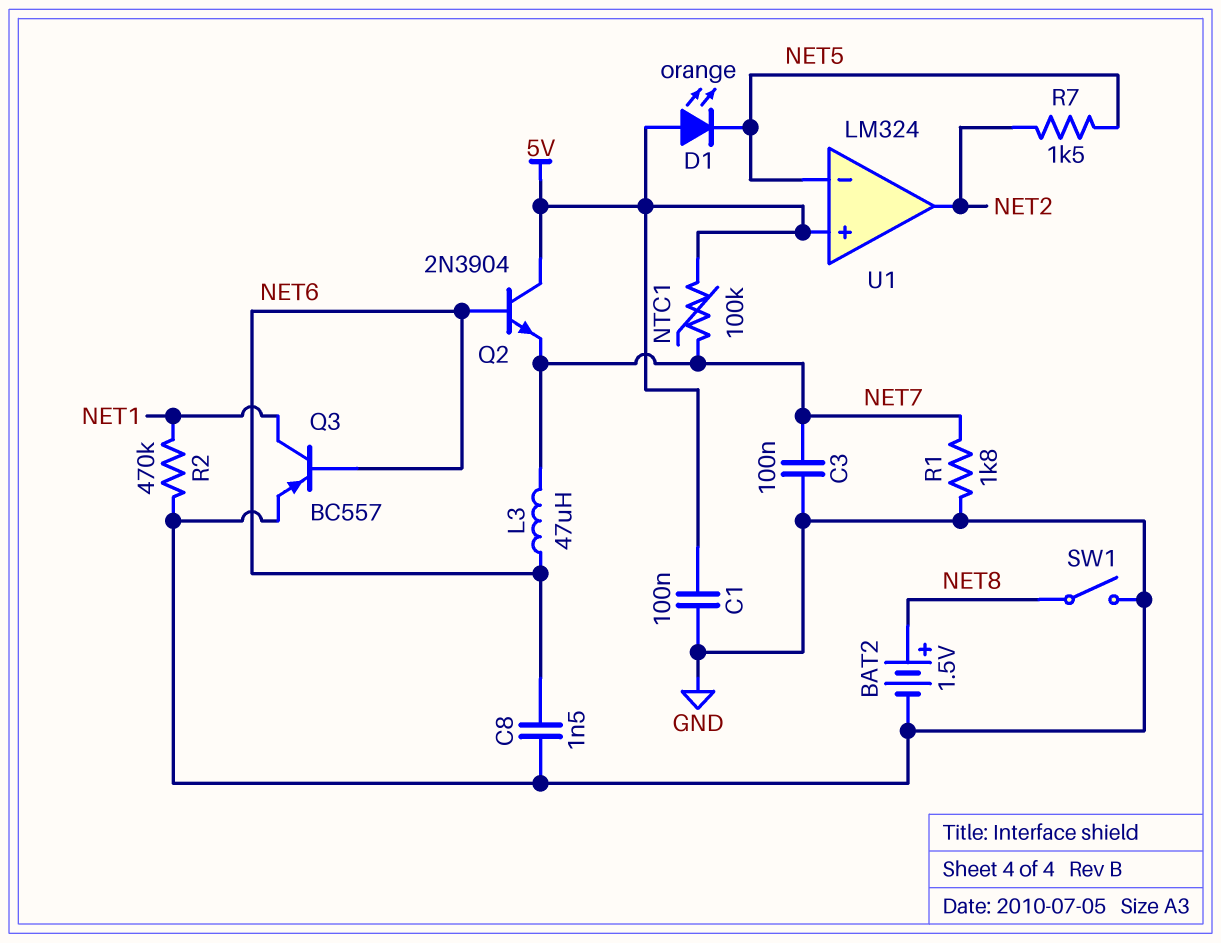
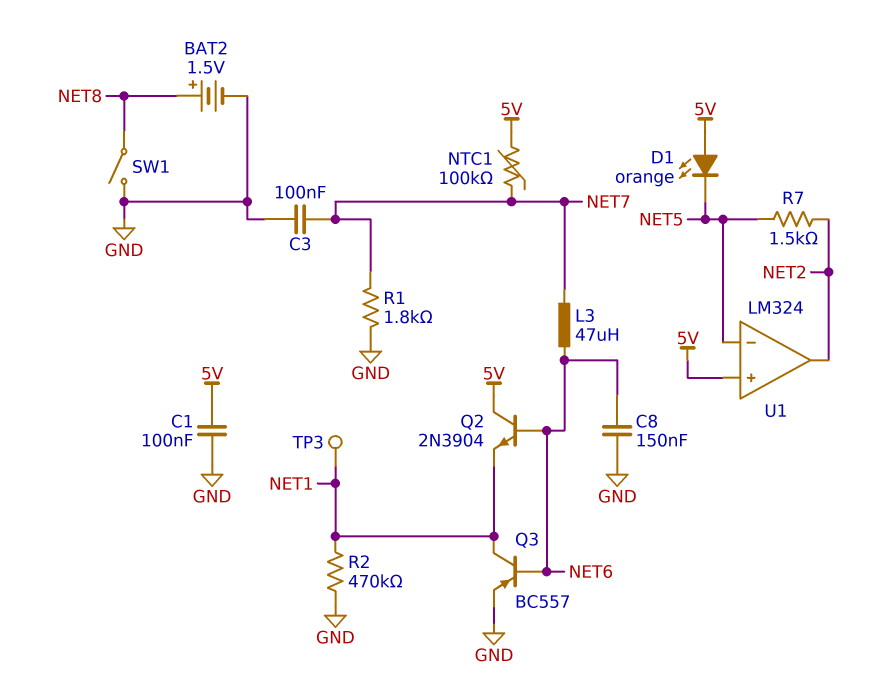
C8: 1.5nF (GND, NET6) -> 150nF (GND, NET6)
Q2: NPN 2N3904 (B NET6, C 5V, E NET7) -> NPN 2N3904 (B NET6, C 5V, E NET1)
TP3: none -> test point (NET1)

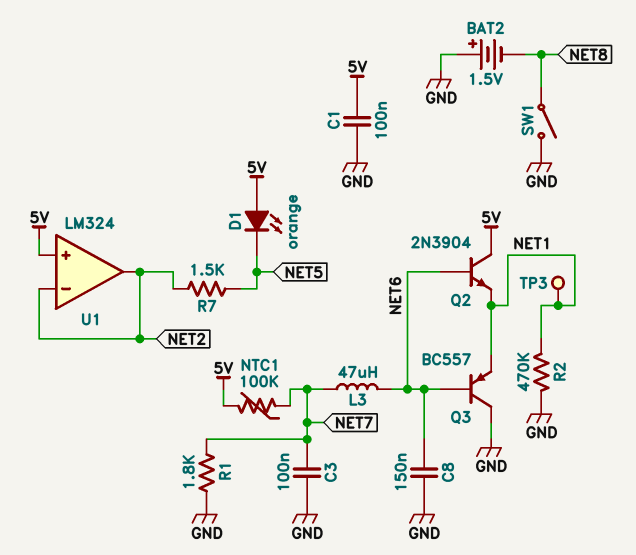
BAT2: 1.5V (plus NET8, minus GND) -> 1.5V (plus GND, minus NET8)
Q3: PNP BC557 (B NET6, C NET1, E GND) -> PNP BC557 (B NET6, C GND, E NET1)
U1 pin in-: NET5 -> NET2

